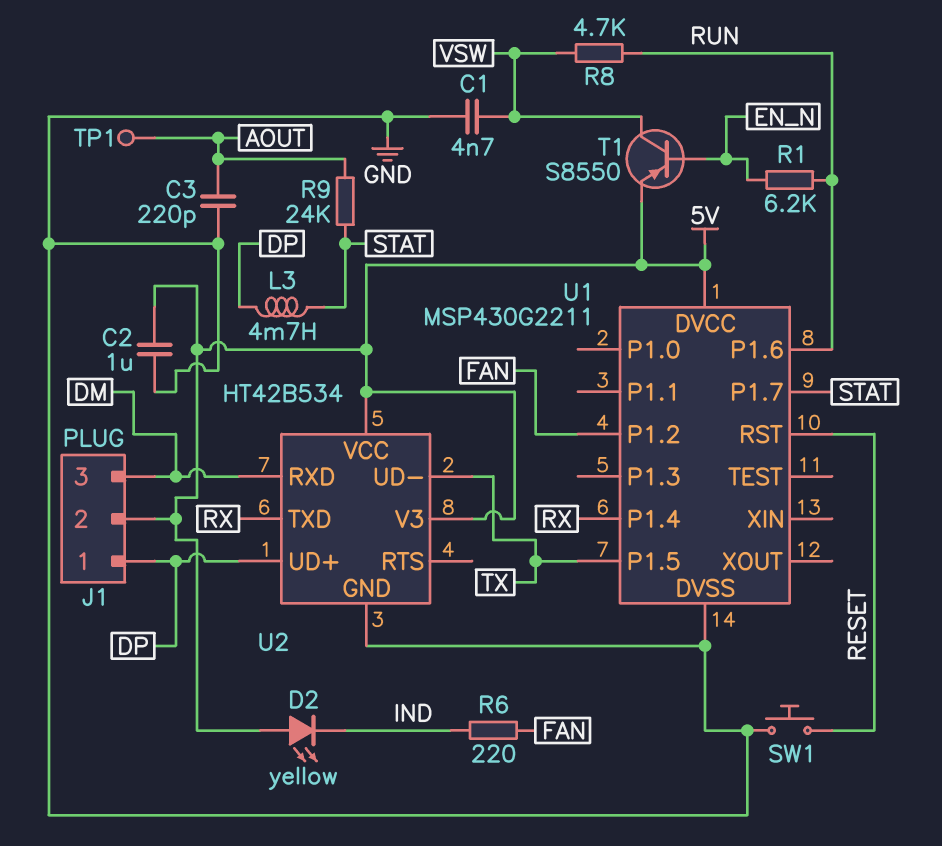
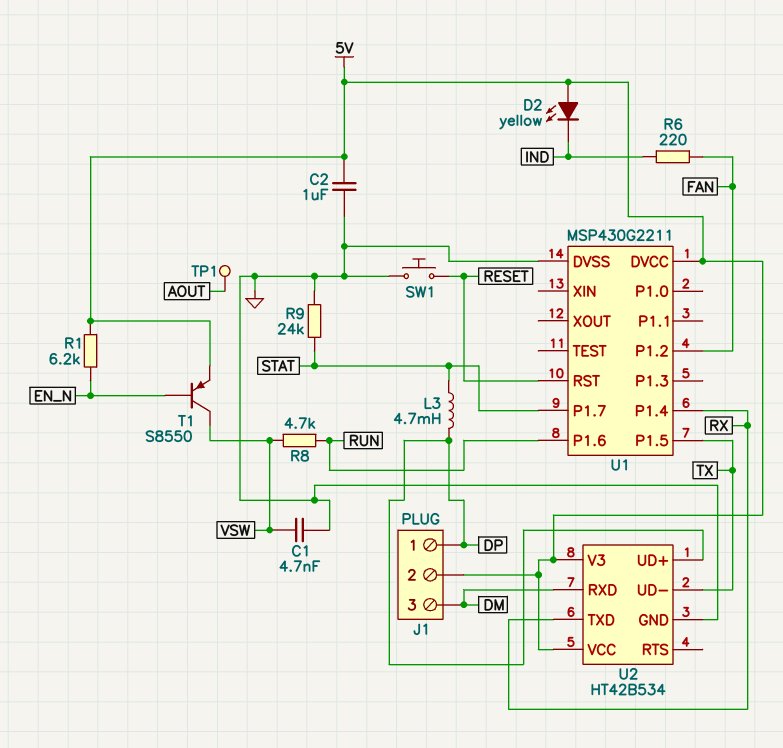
C3: 220pF (AOUT, GND) -> none
R1: 6.2k (EN_N, RUN) -> 6.2k (5V, EN_N)
R9: 24k (AOUT, STAT) -> 24k (GND, STAT)

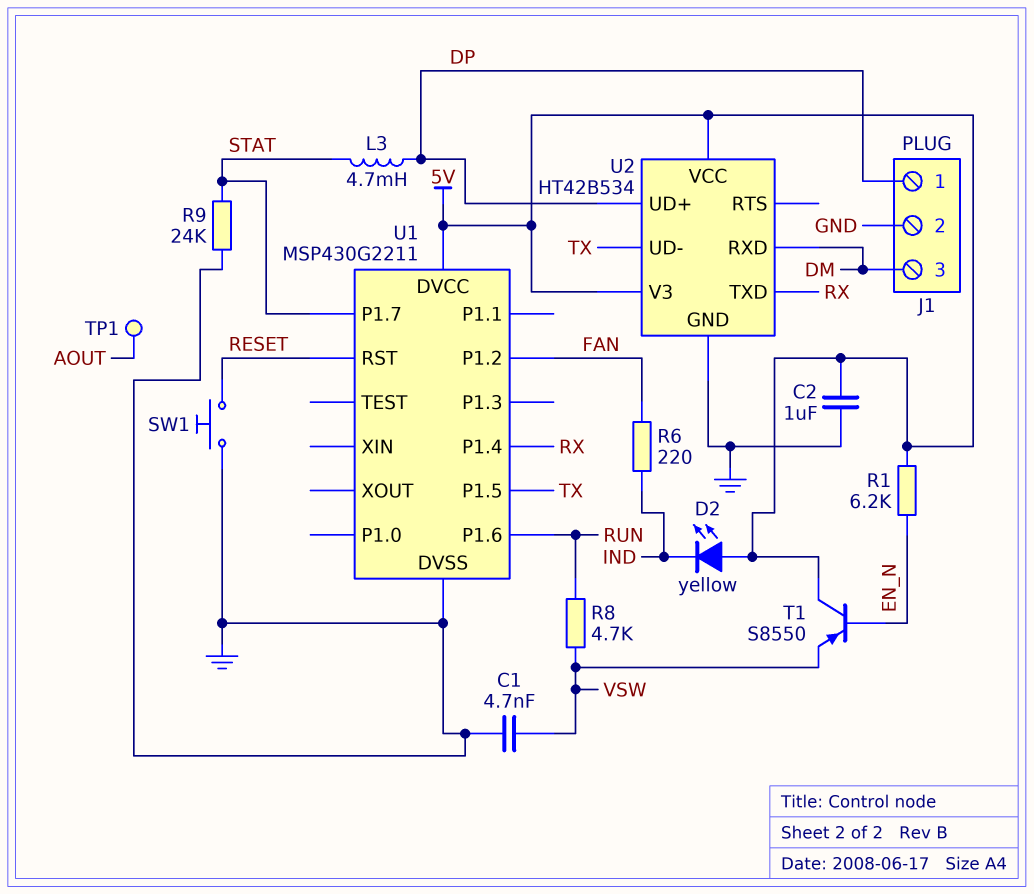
J1 pin 2: 5V -> GND
T1: PNP S8550 (B EN_N, C VSW, E 5V) -> PNP S8550 (B EN_N, C 5V, E VSW)

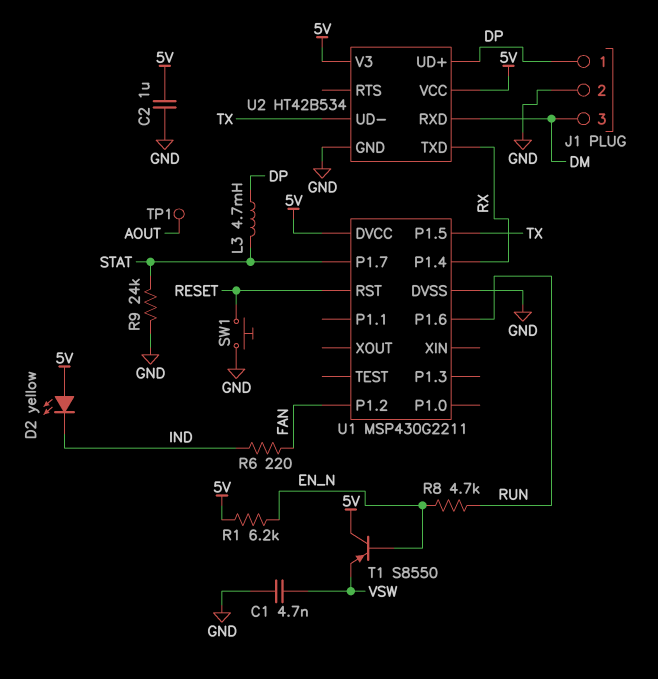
R8: 4.7k (RUN, VSW) -> 4.7k (EN_N, RUN)

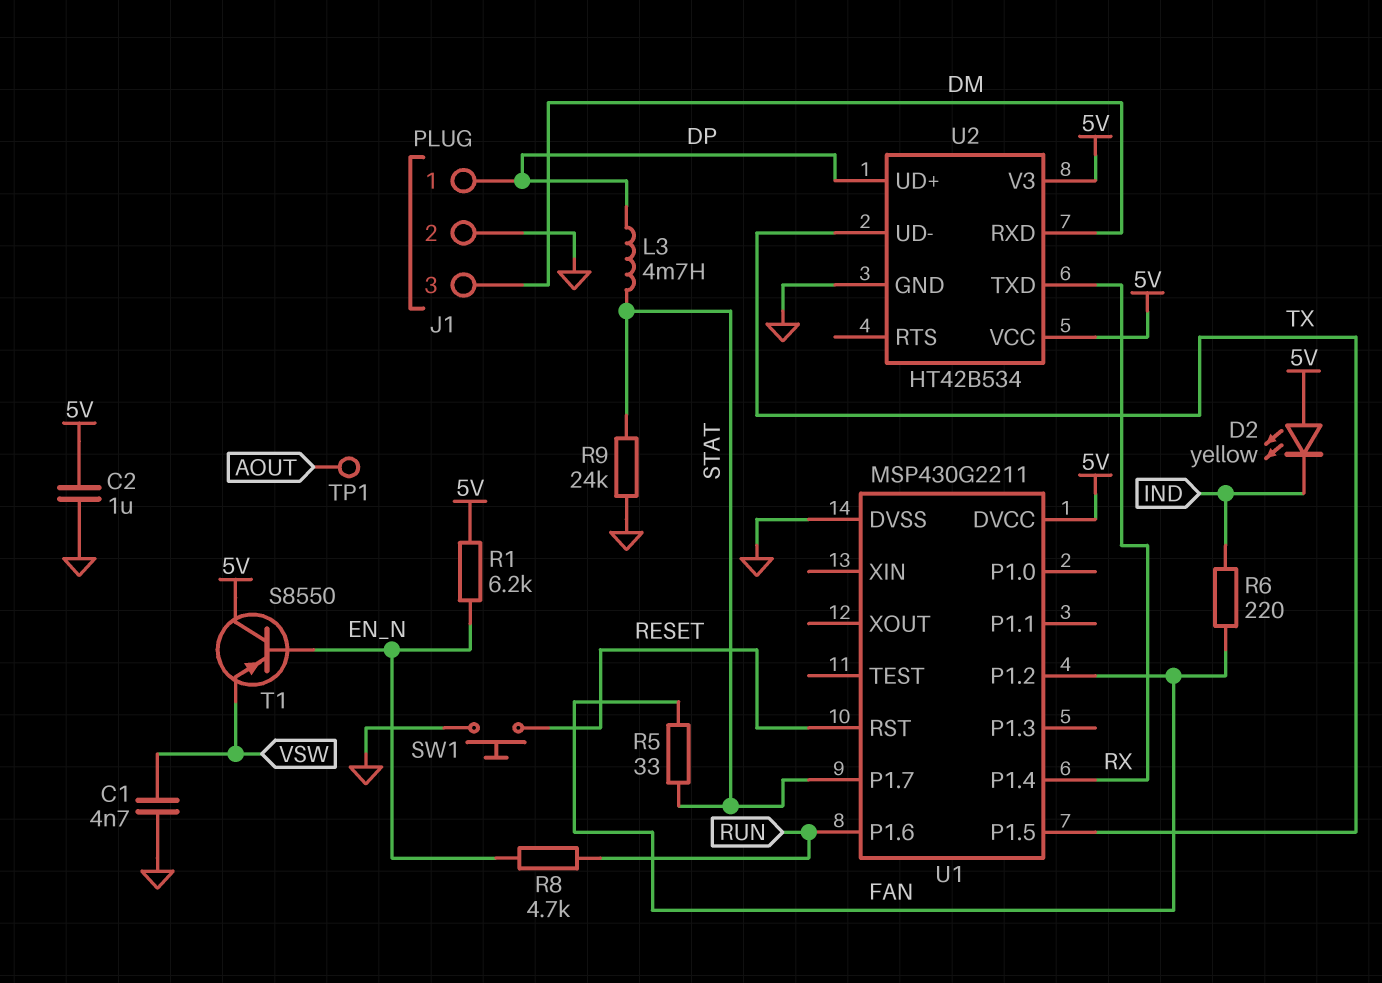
R5: none -> 33 (FAN, STAT)

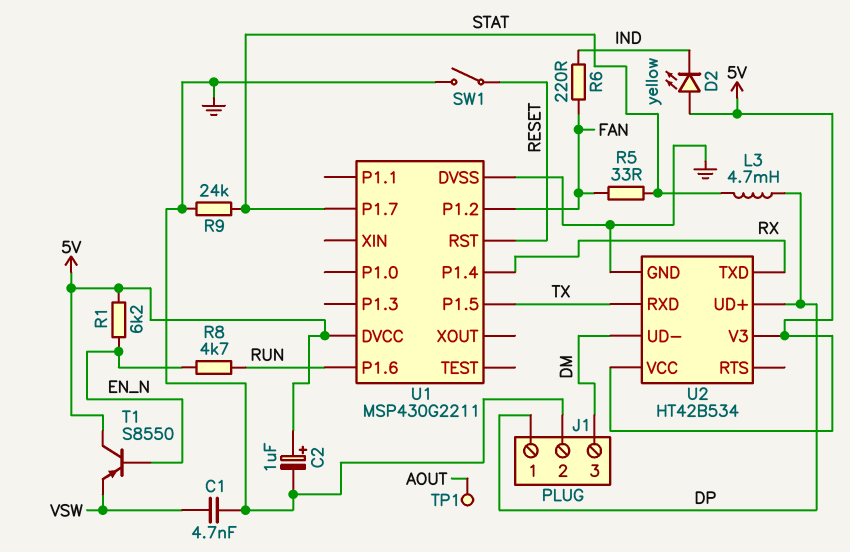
C2: 1uF (5V, GND) -> 1uF (plus 5V, minus GND)
SW1: button (GND, RESET) -> switch (GND, RESET)
U2 pin RXD: DM -> TX
U2 pin UD-: TX -> DM

